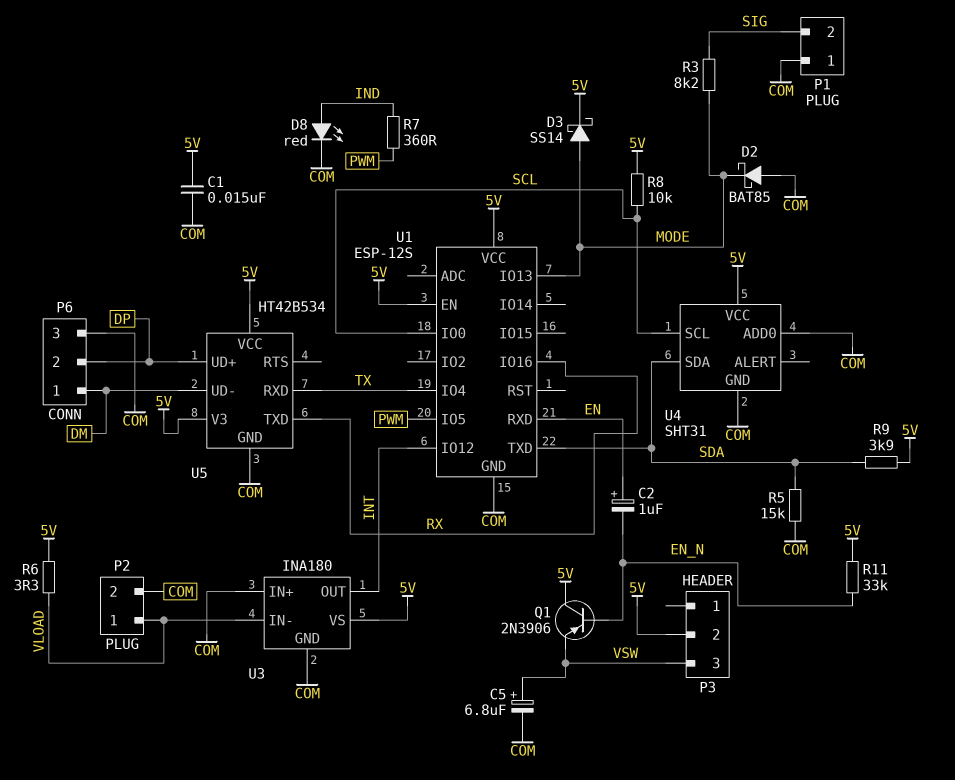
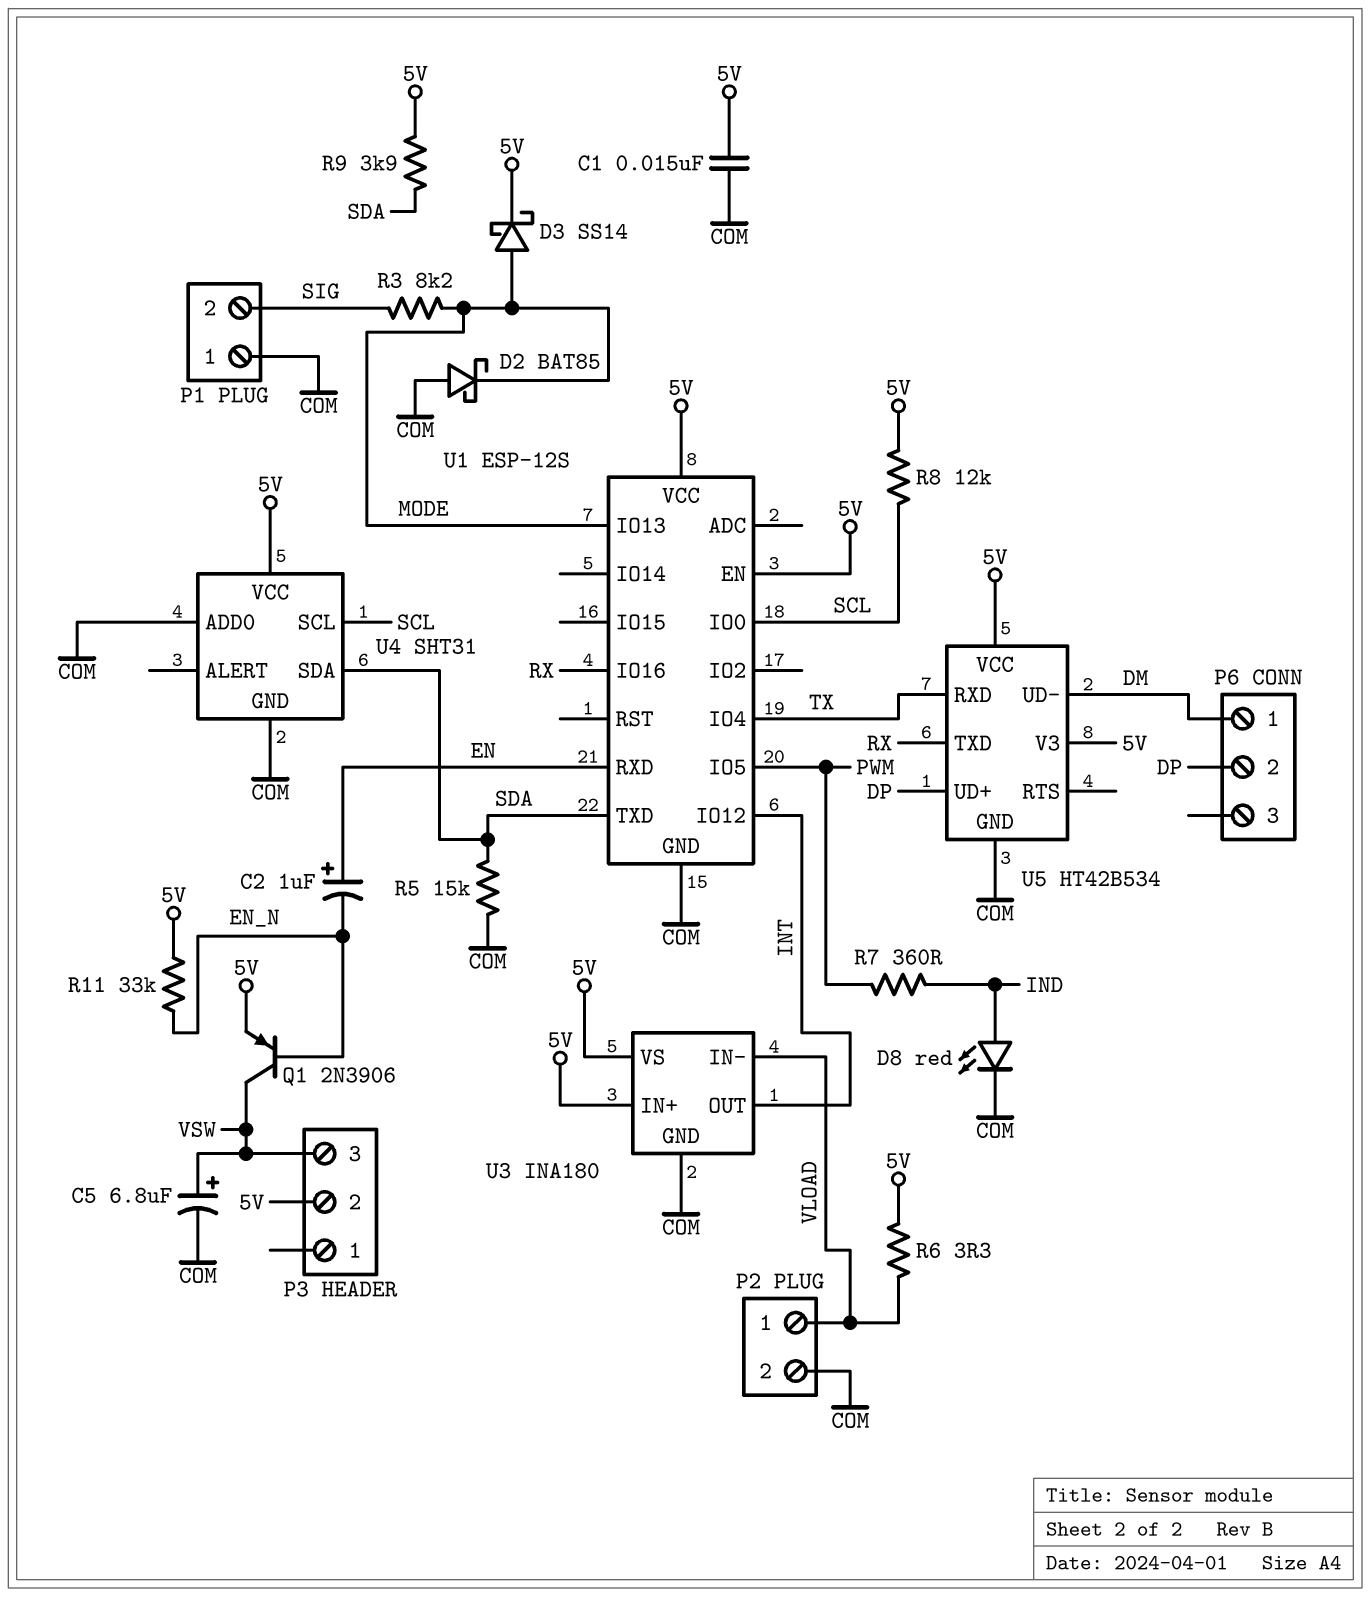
P6 pin 3: COM -> none
Q1: PNP 2N3906 (B EN_N, C 5V, E VSW) -> PNP 2N3906 (B EN_N, C VSW, E 5V)
R8: 10k (5V, SCL) -> 12k (5V, SCL)
U3 pin IN+: COM -> 5V

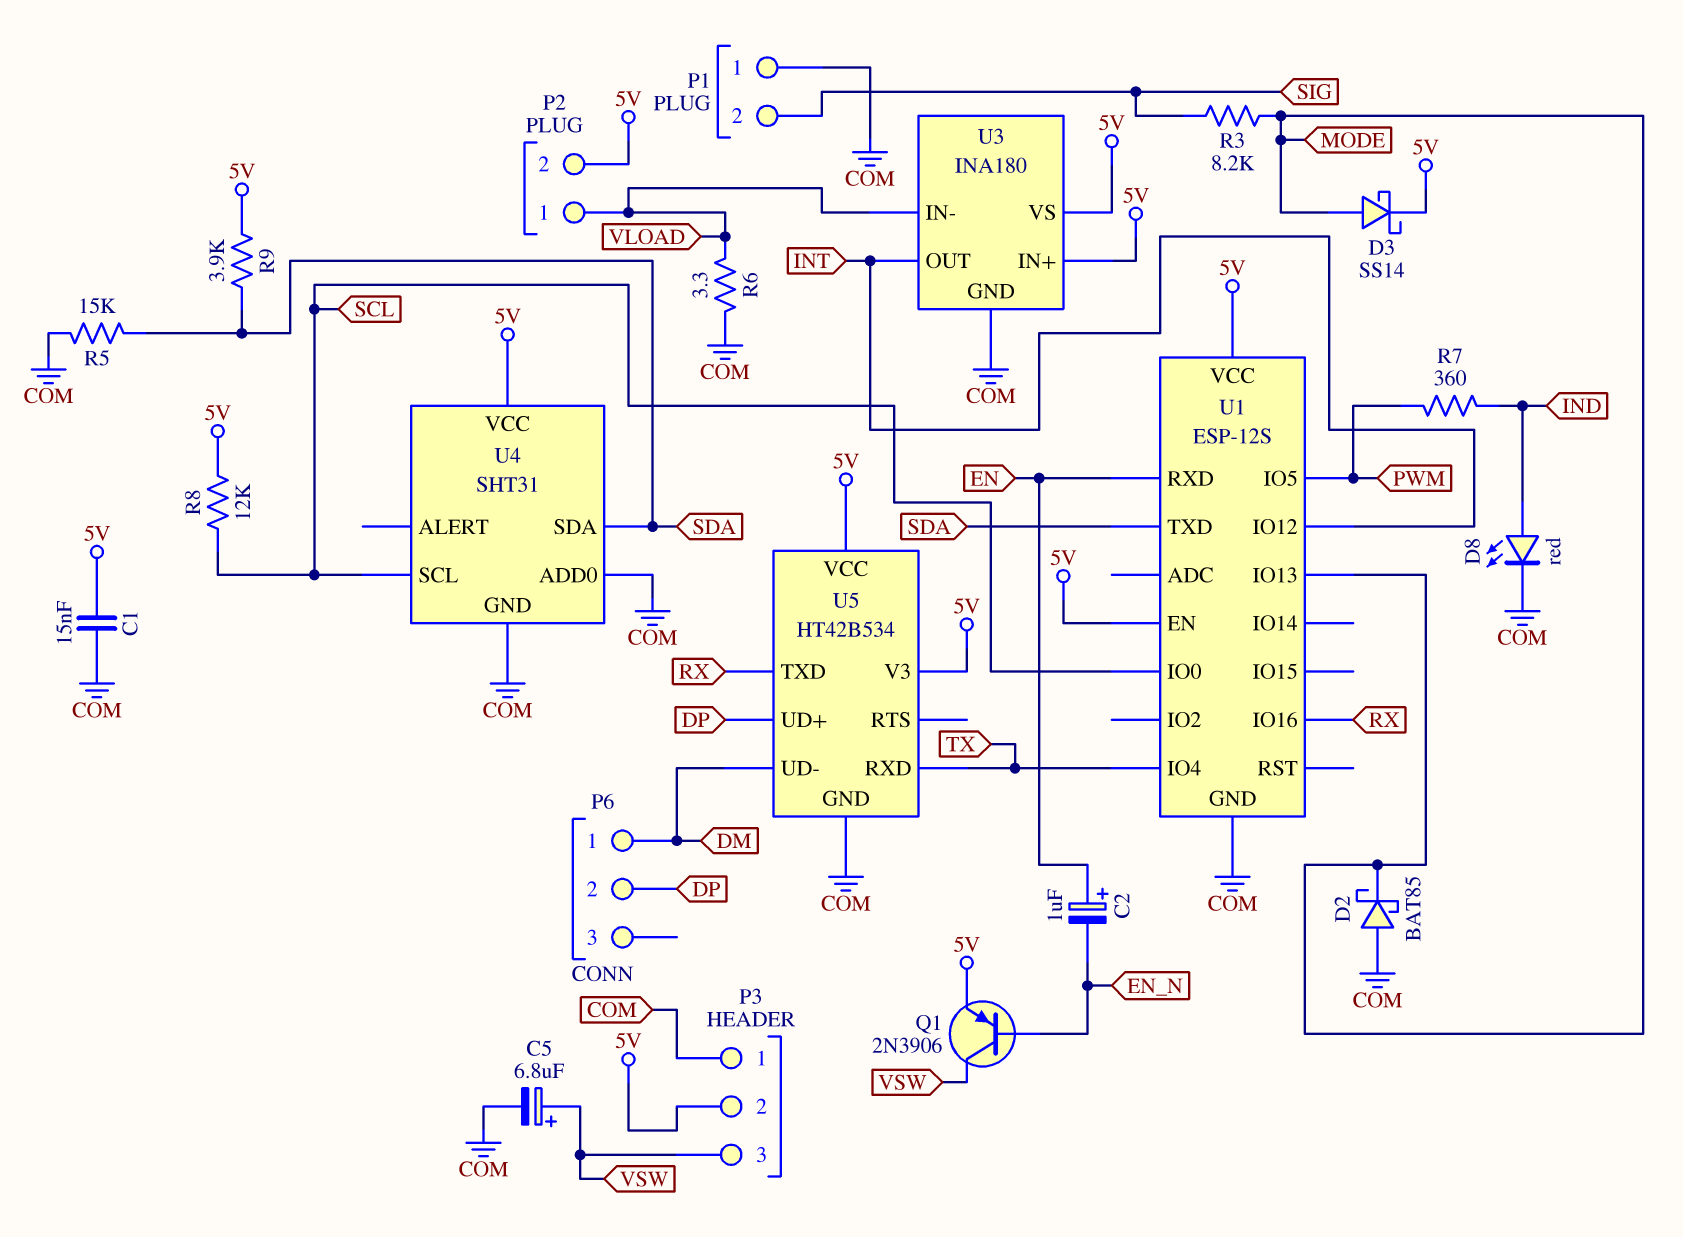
P2 pin 2: COM -> 5V
P3 pin 1: none -> COM
R6: 3.3 (5V, VLOAD) -> 3.3 (COM, VLOAD)
R11: 33k (5V, EN_N) -> none

